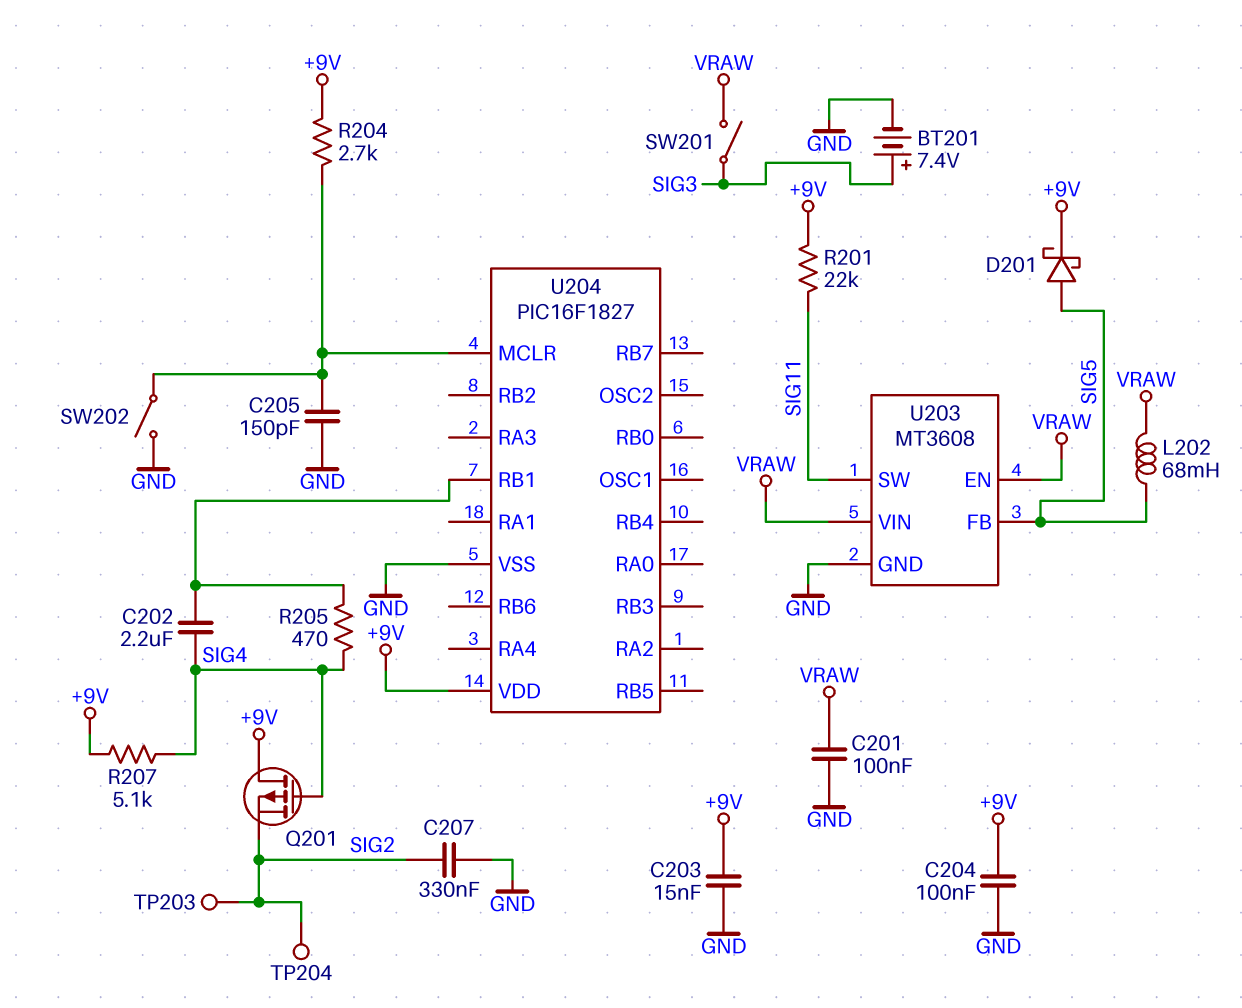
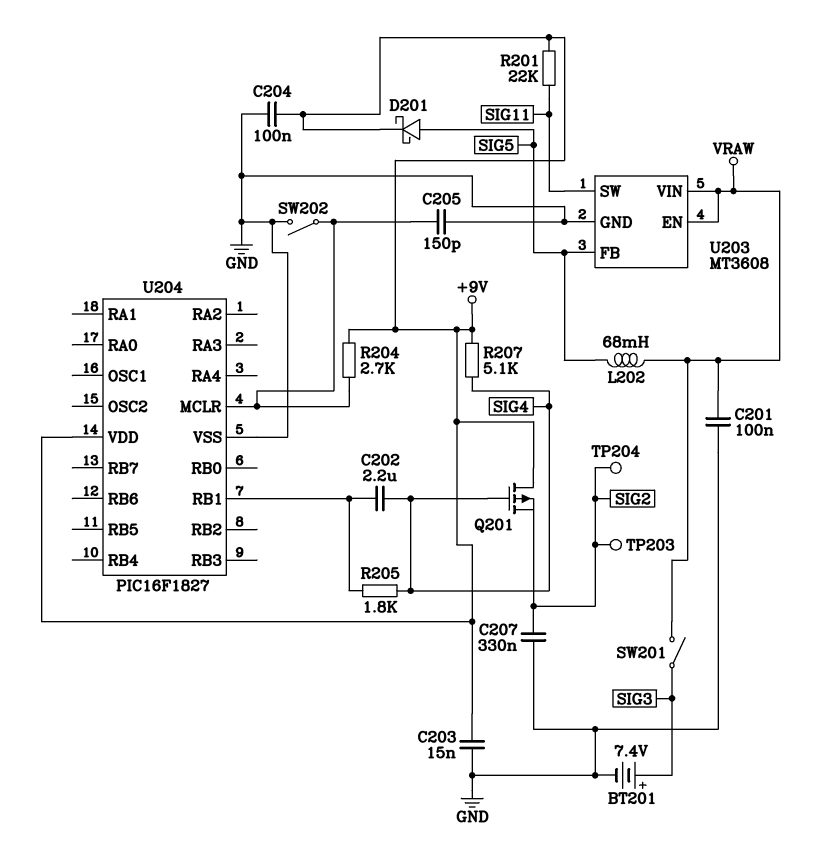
R205: 470 (SIG4, U204/RB1) -> 1.8k (SIG4, U204/RB1)

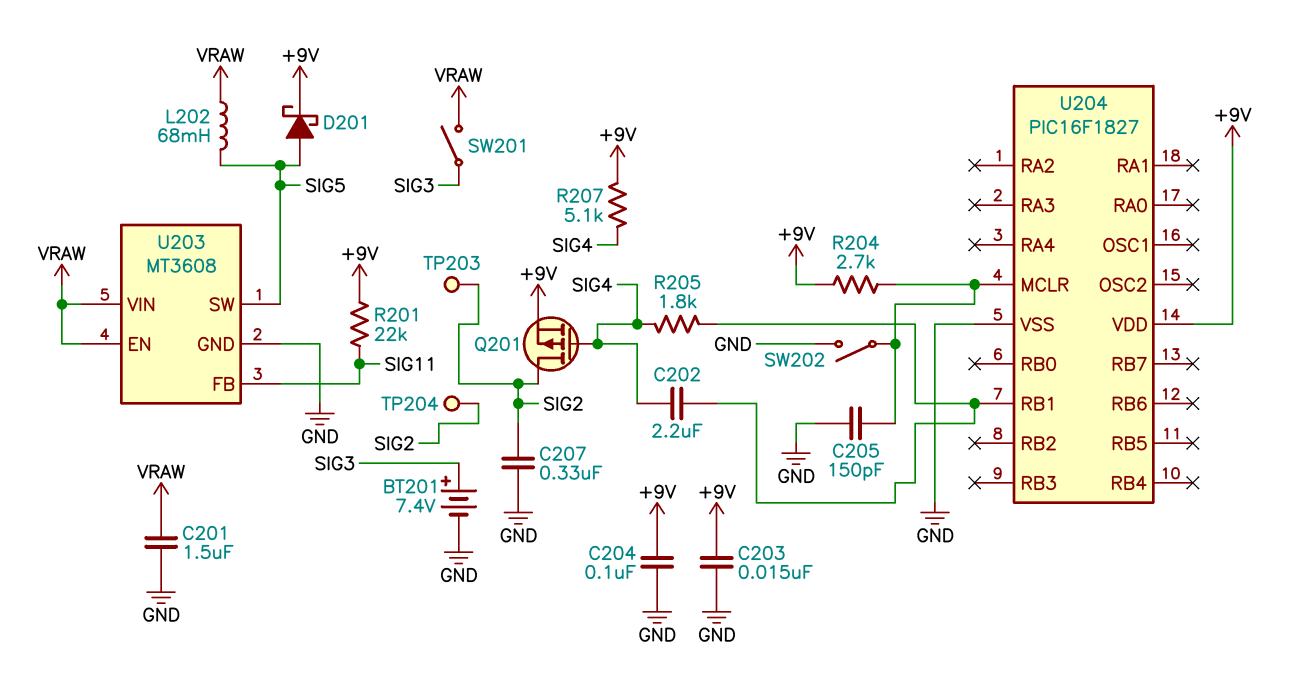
C201: 100nF (GND, VRAW) -> 1.5uF (GND, VRAW)
Q201: PMOS (G SIG4, D +9V, S SIG2) -> PMOS (G SIG4, D SIG2, S +9V)
U203 pin FB: SIG5 -> SIG11
U203 pin SW: SIG11 -> SIG5

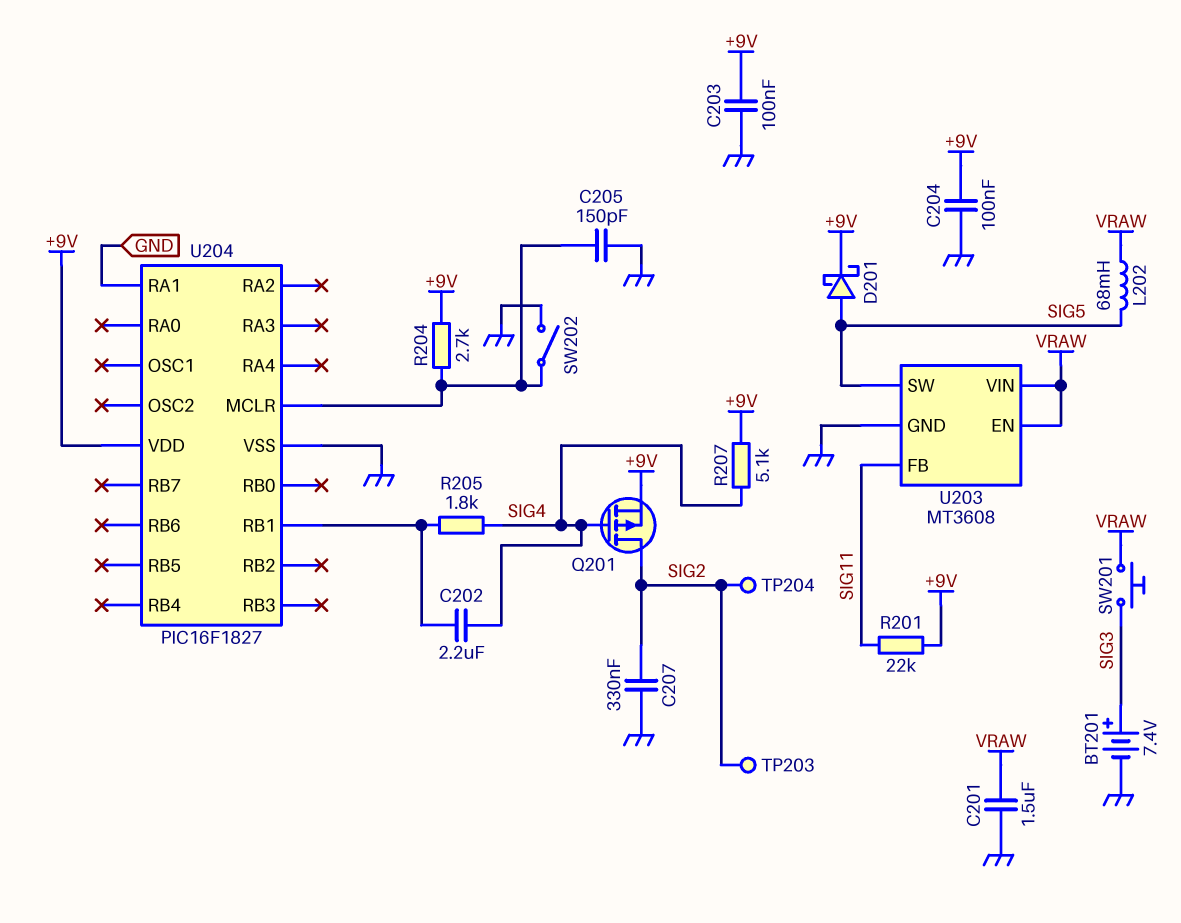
C203: 15nF (+9V, GND) -> 100nF (+9V, GND)
SW201: switch (SIG3, VRAW) -> button (SIG3, VRAW)
U204 pin RA1: none -> GND

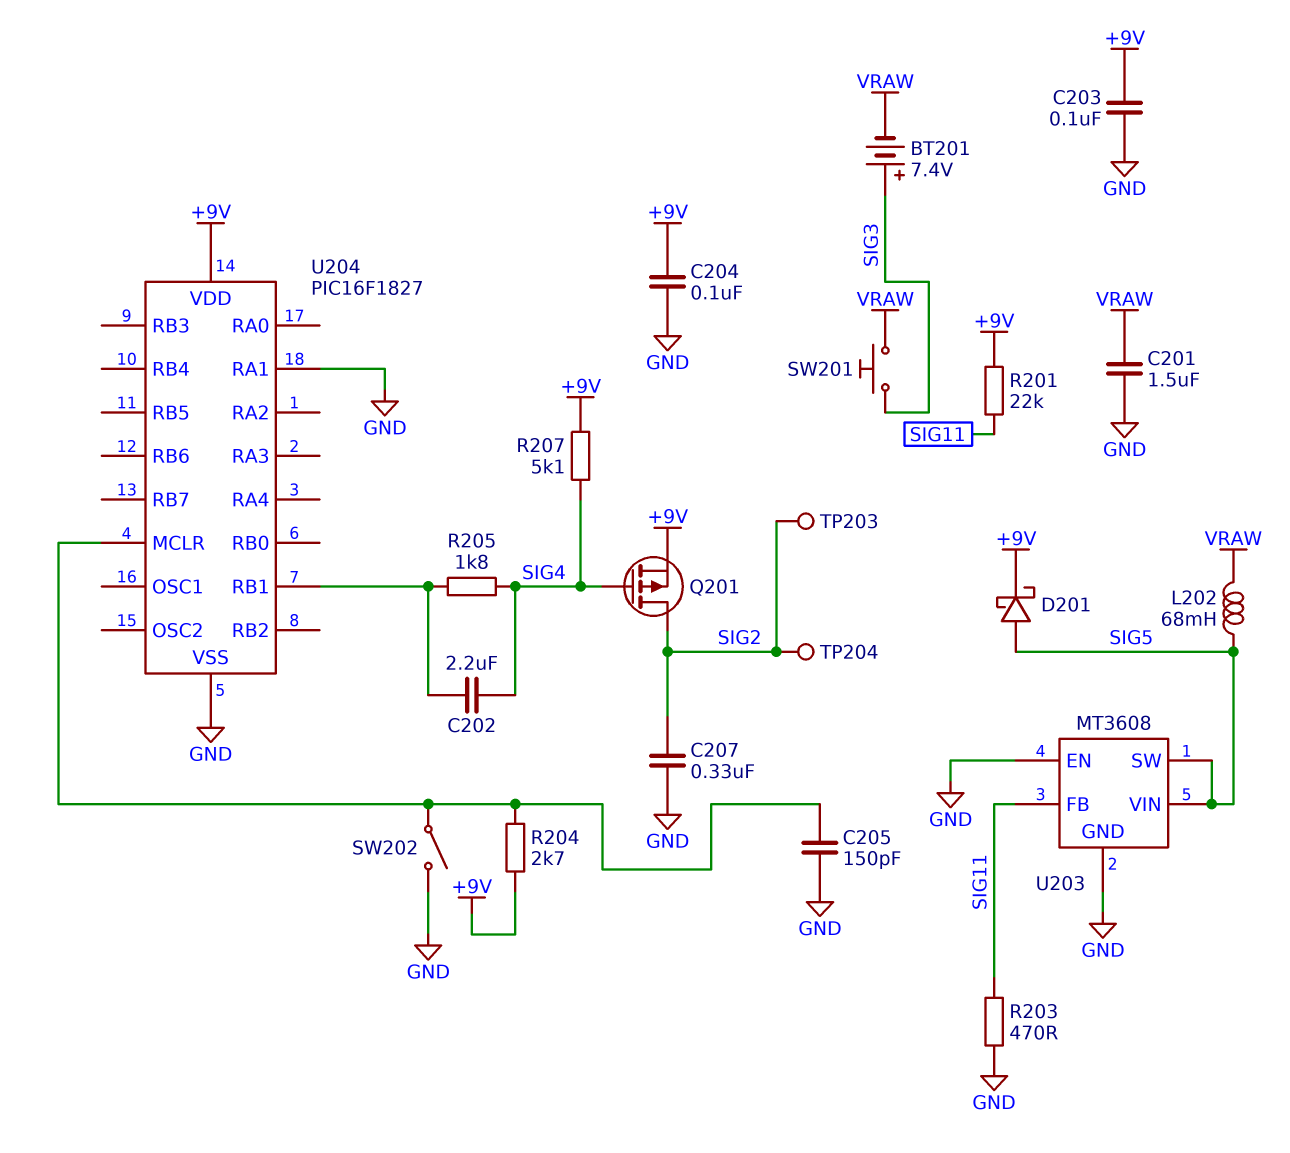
BT201: 7.4V (plus SIG3, minus GND) -> 7.4V (plus SIG3, minus VRAW)
R203: none -> 470 (GND, SIG11)
U203 pin EN: VRAW -> GND
U203 pin VIN: VRAW -> SIG5

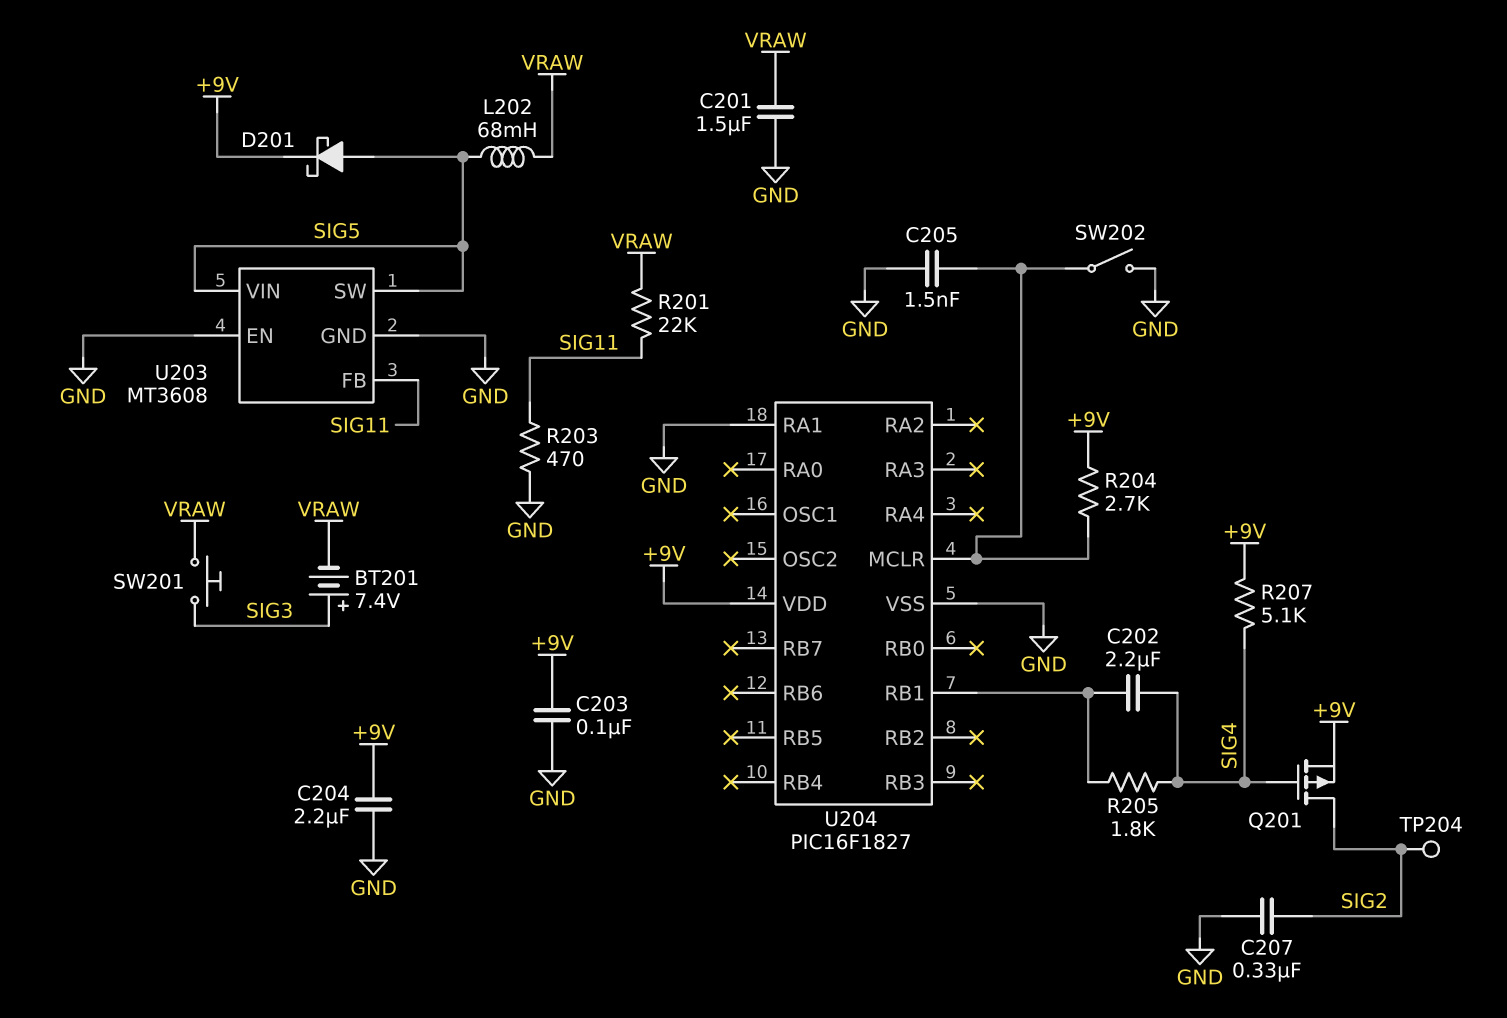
C204: 100nF (+9V, GND) -> 2.2uF (+9V, GND)
C205: 150pF (GND, U204/MCLR) -> 1.5nF (GND, U204/MCLR)
R201: 22k (+9V, SIG11) -> 22k (SIG11, VRAW)
TP203: test point (SIG2) -> none

